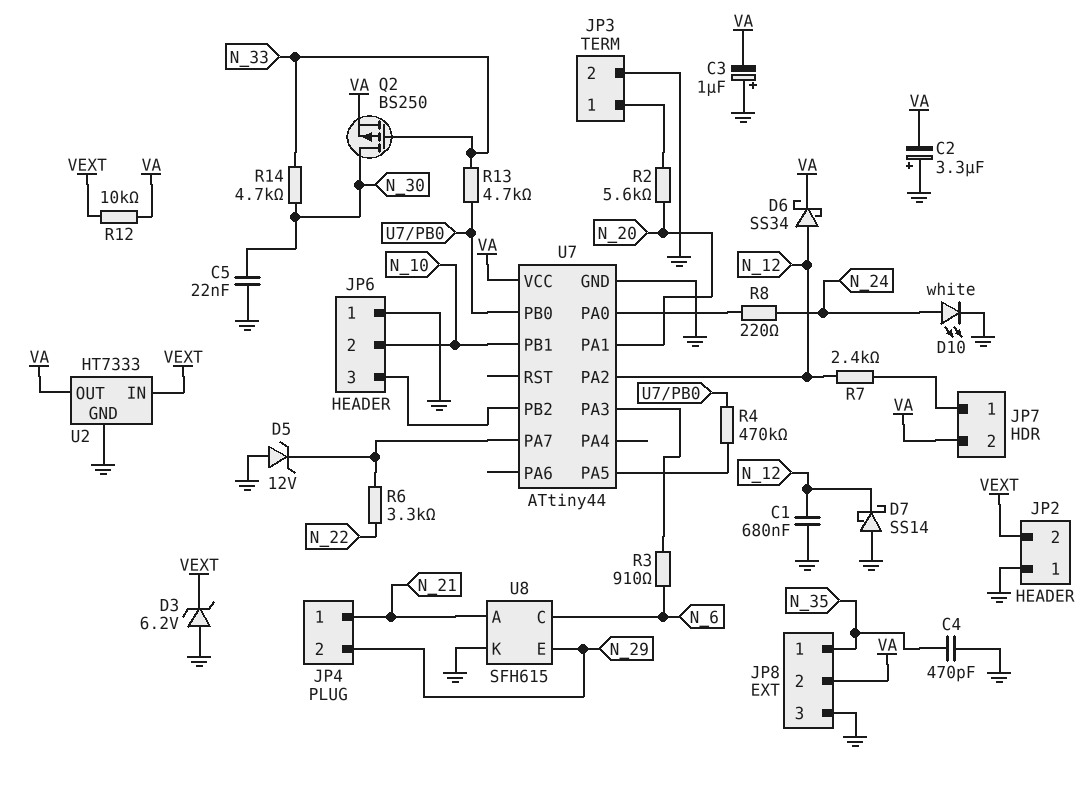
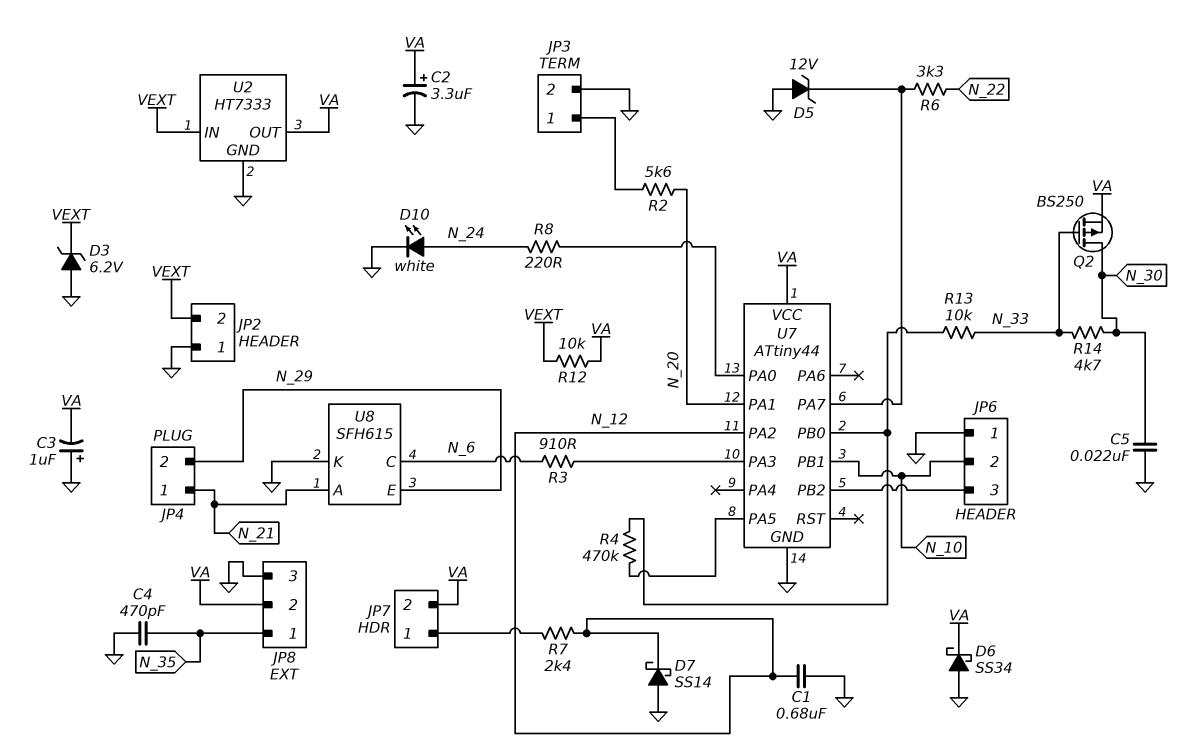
C2: 3.3uF (plus GND, minus VA) -> 3.3uF (plus VA, minus GND)
D6: schottky SS34 (A N_12, K VA) -> schottky SS34 (A GND, K VA)
R13: 4.7k (N_33, U7/PB0) -> 10k (N_33, U7/PB0)

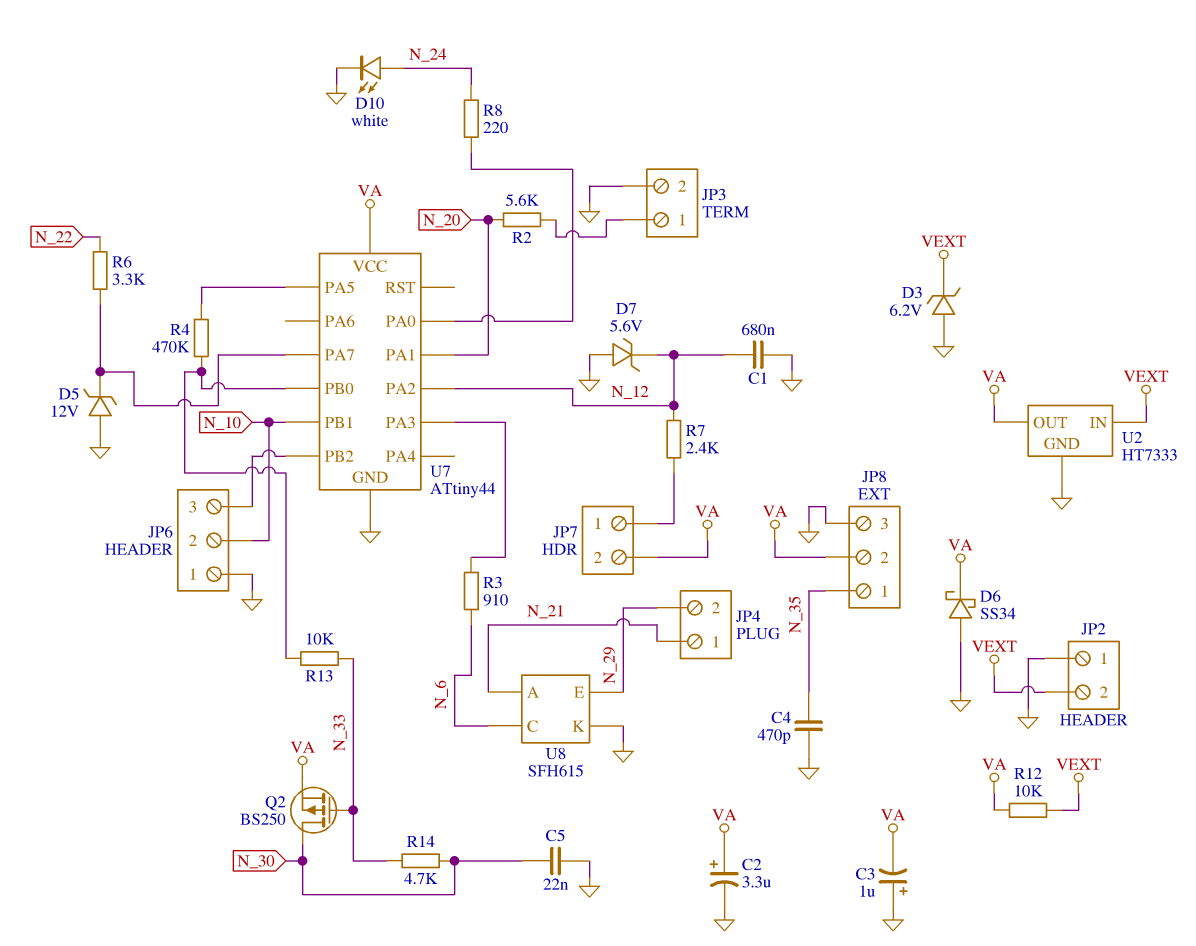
D7: schottky SS14 (A GND, K N_12) -> zener 5.6V (A GND, K N_12)

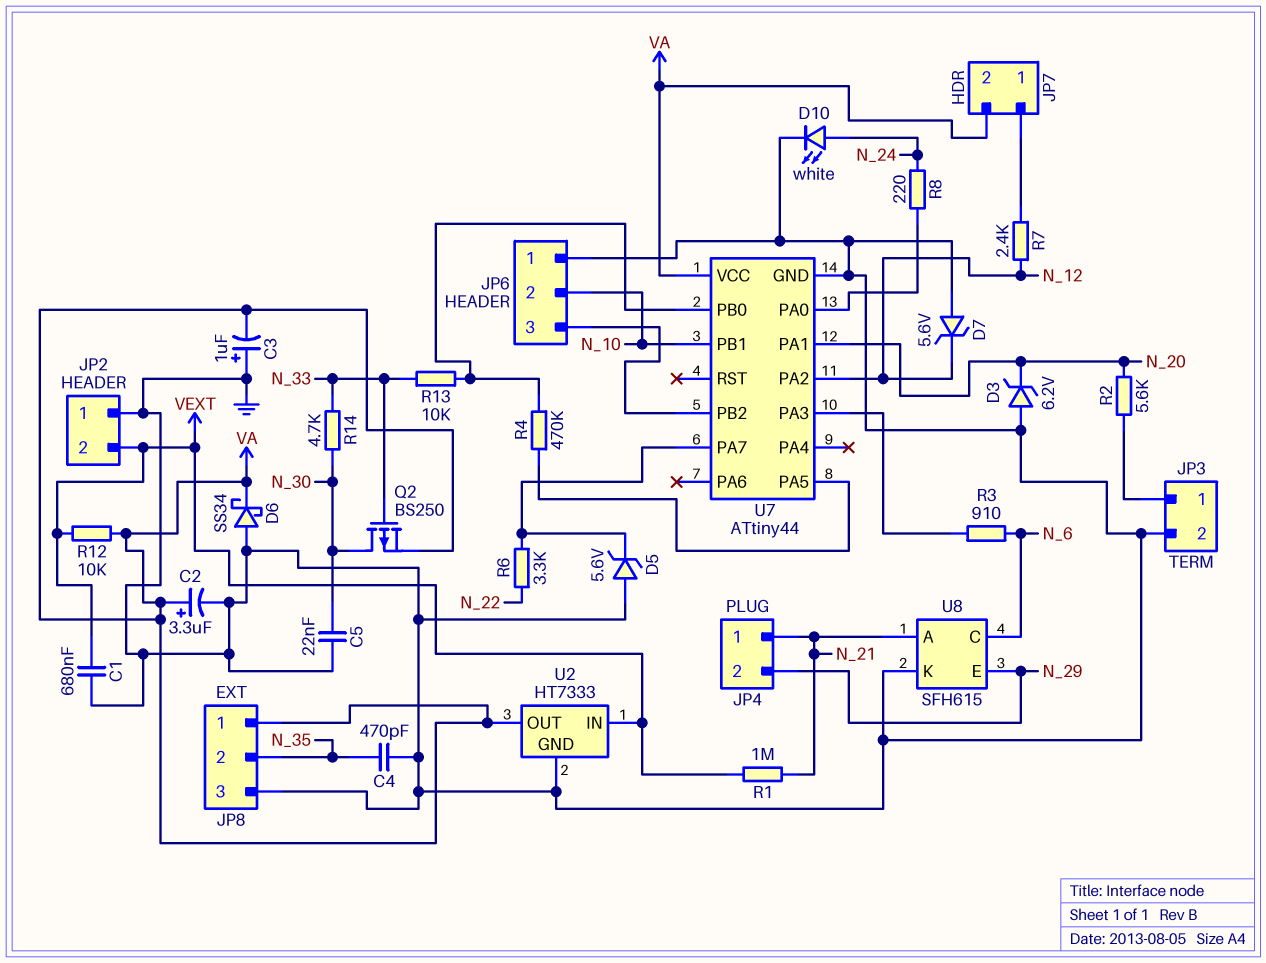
C1: 680nF (GND, N_12) -> 680nF (GND, VEXT)
D3: zener 6.2V (A GND, K VEXT) -> zener 6.2V (A GND, K N_20)
D5: zener 12V (A GND, K U7/PA7) -> zener 5.6V (A GND, K U7/PA7)
JP8 pin 1: N_35 -> VA
JP8 pin 2: VA -> N_35
R1: none -> 1M (N_21, VEXT)

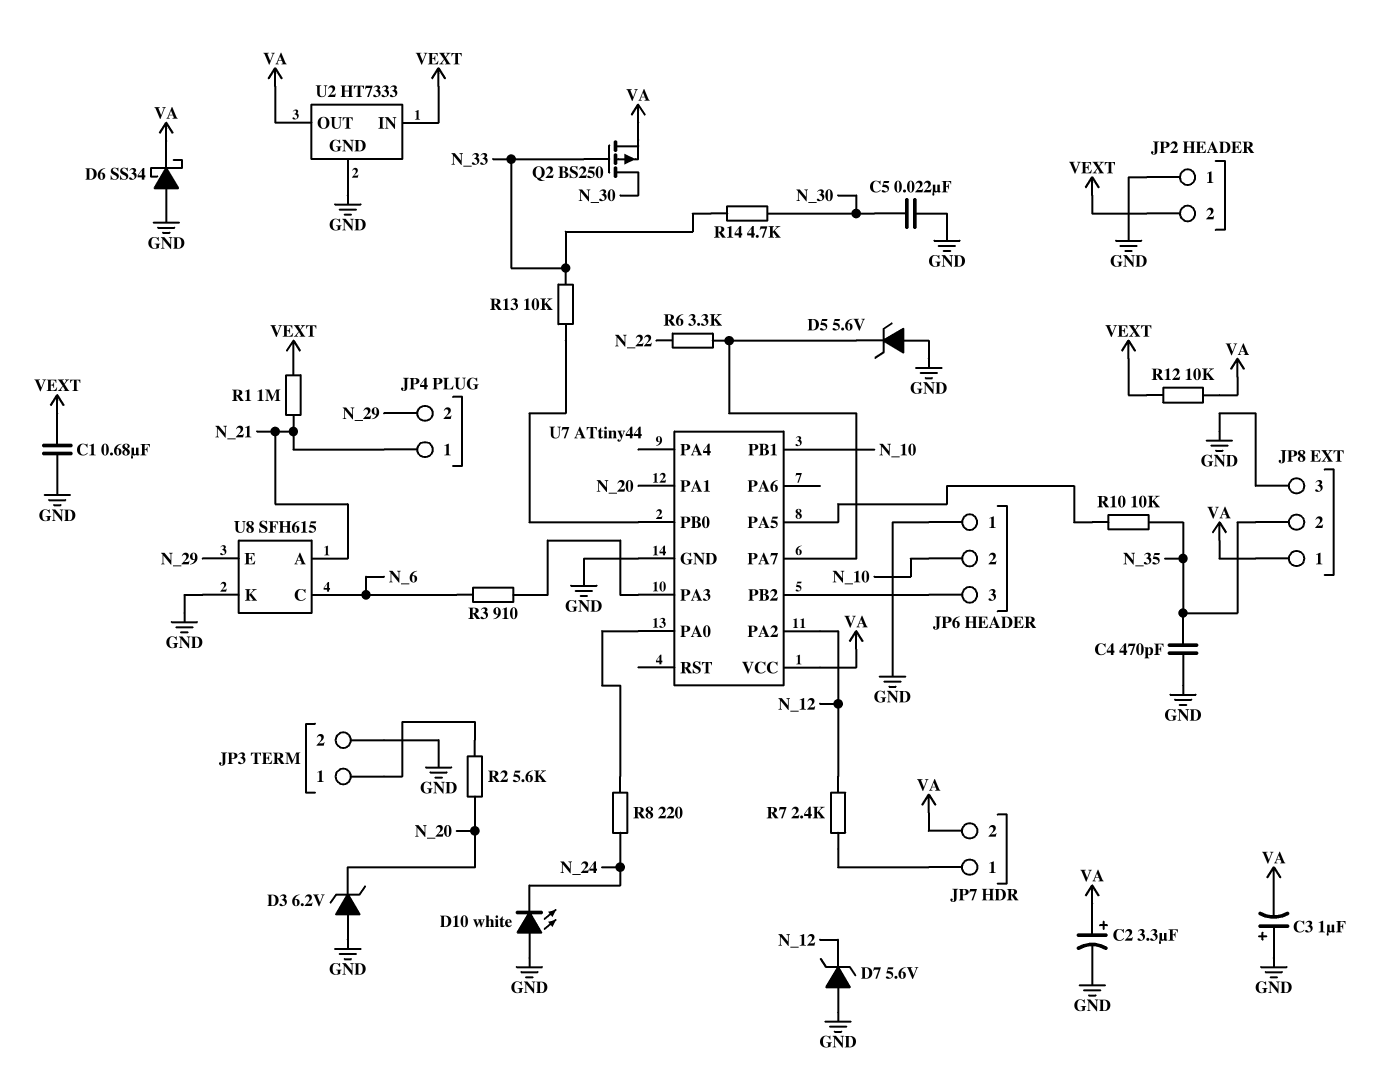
D10: LED white (A N_24, K GND) -> LED white (A GND, K N_24)
R4: 470k (U7/PA5, U7/PB0) -> none
R10: none -> 10k (N_35, U7/PA5)

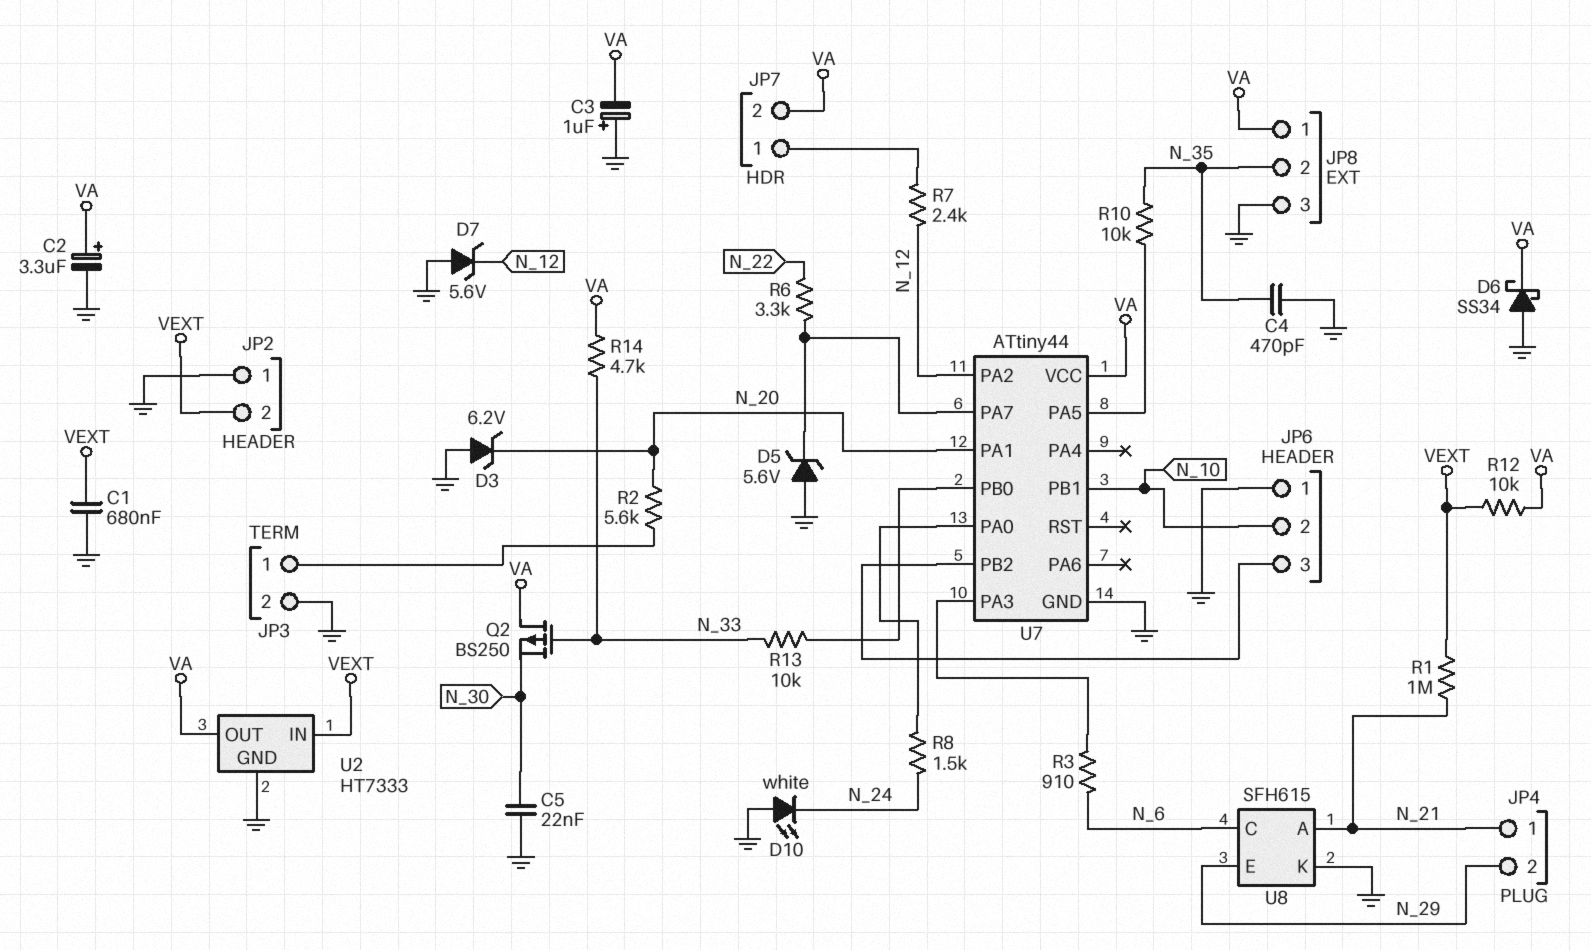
Q2: PMOS BS250 (G N_33, D N_30, S VA) -> PMOS BS250 (G N_33, D VA, S N_30)
R8: 220 (N_24, U7/PA0) -> 1.5k (N_24, U7/PA0)
R14: 4.7k (N_30, N_33) -> 4.7k (N_33, VA)

